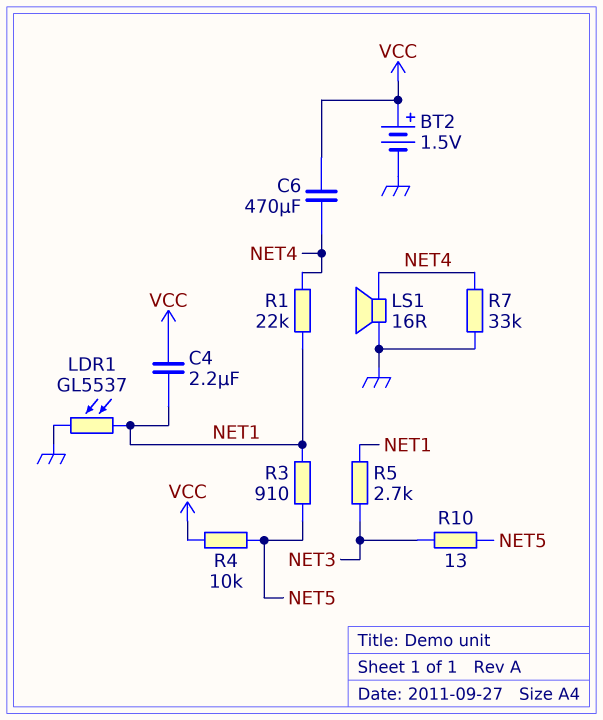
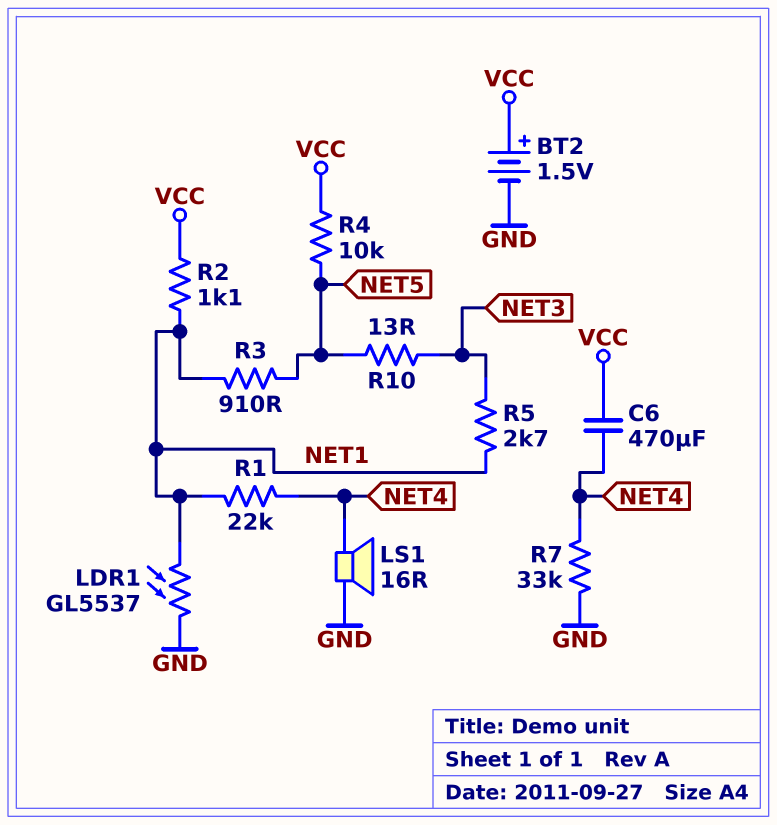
C4: 2.2uF (NET1, VCC) -> none
R2: none -> 1.1k (NET1, VCC)

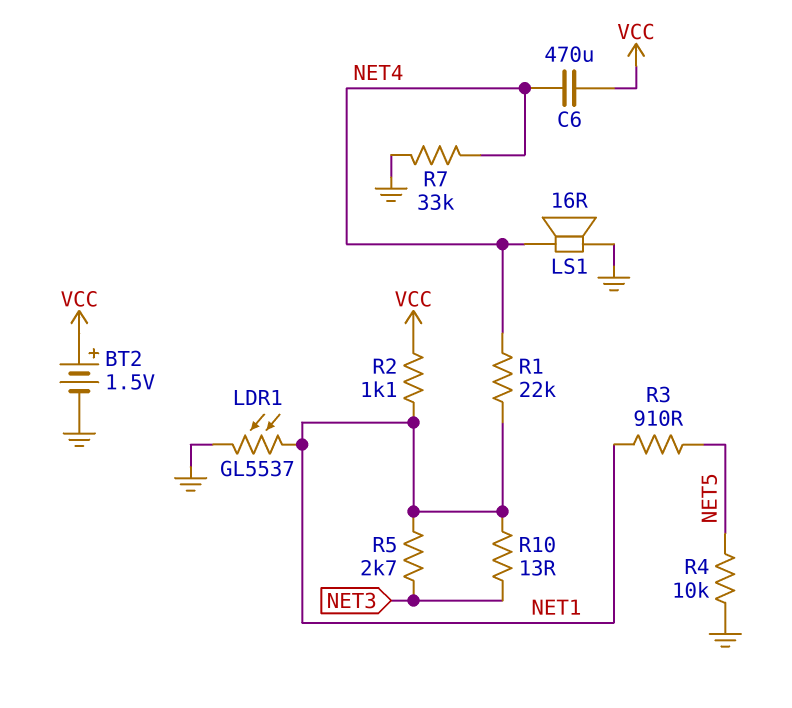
R4: 10k (NET5, VCC) -> 10k (GND, NET5)
R10: 13 (NET3, NET5) -> 13 (NET1, NET3)

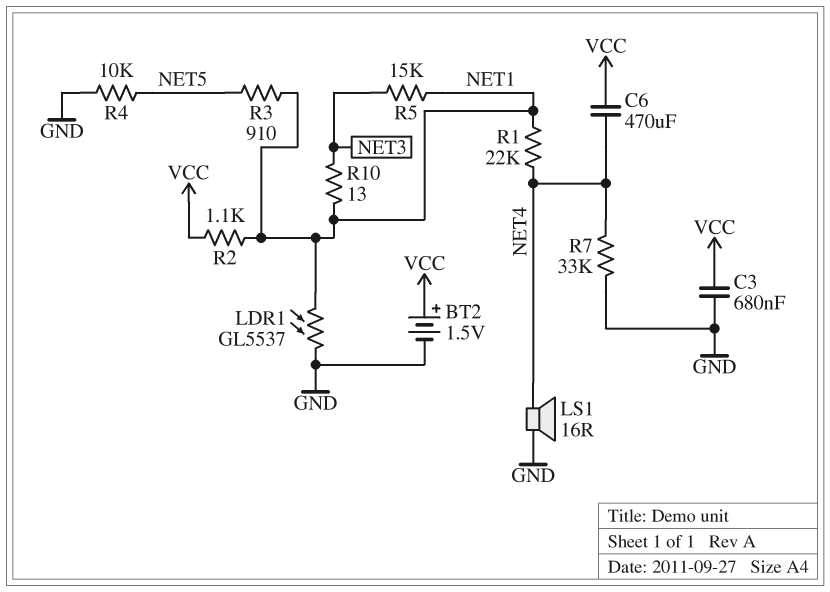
C3: none -> 680nF (GND, VCC)
R5: 2.7k (NET1, NET3) -> 15k (NET1, NET3)

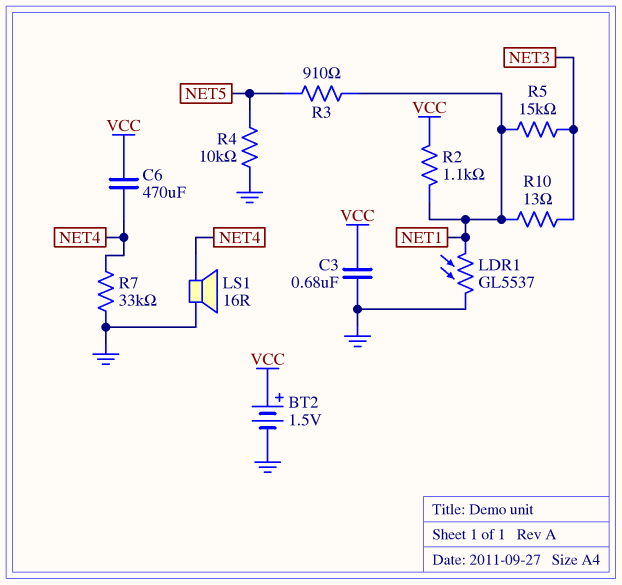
R1: 22k (NET1, NET4) -> none

